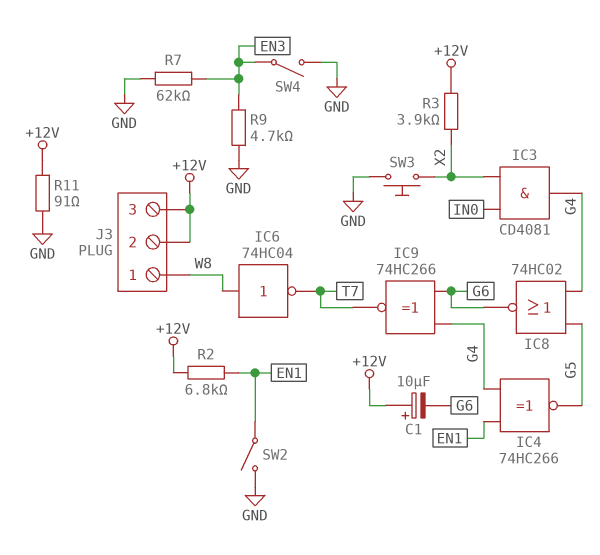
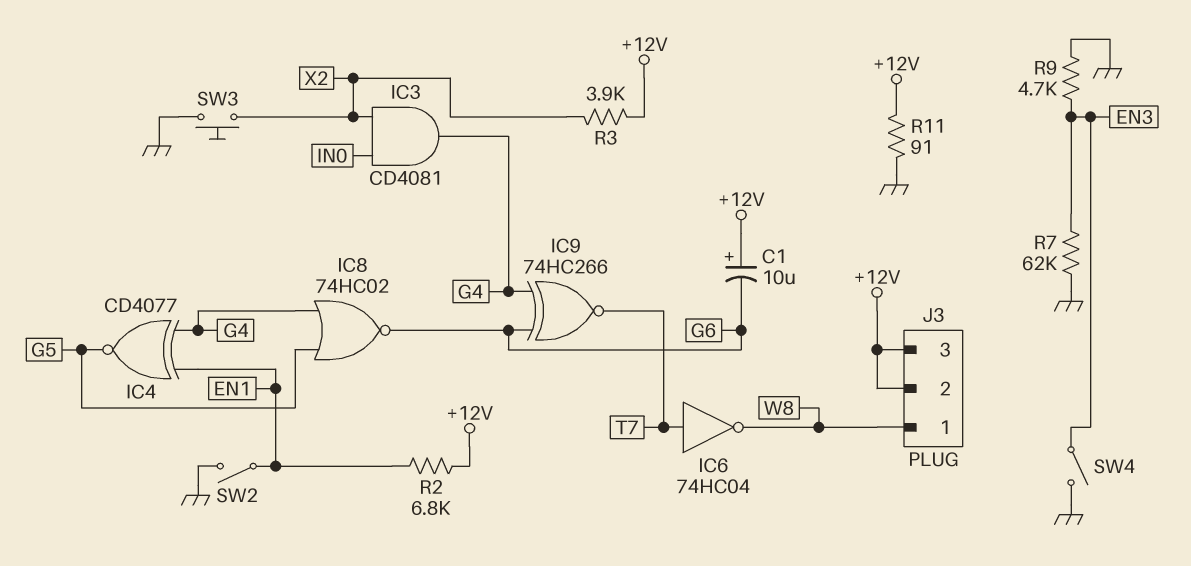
IC4: XNOR 74HC266 (in EN1, in G4, out G5) -> XNOR CD4077 (in EN1, in G4, out G5)
IC6: NOT 74HC04 (in W8, out T7) -> NOT 74HC04 (in T7, out W8)

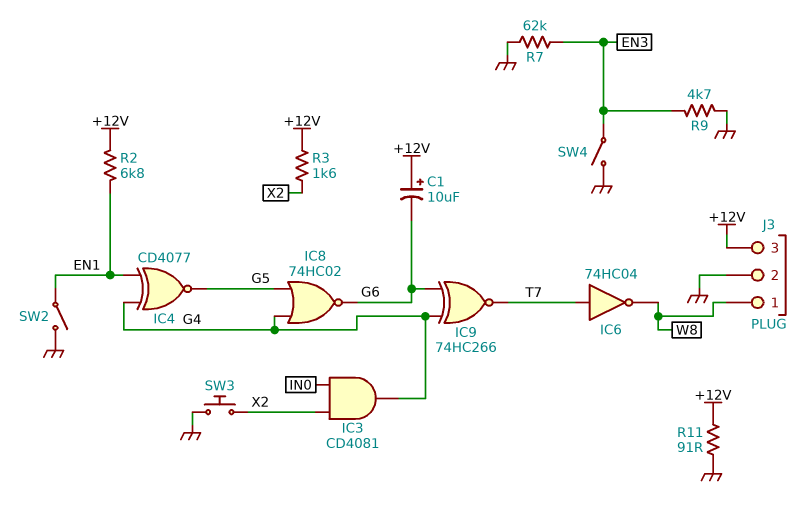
J3 pin 2: +12V -> GND
R3: 3.9k (+12V, X2) -> 1.6k (+12V, X2)

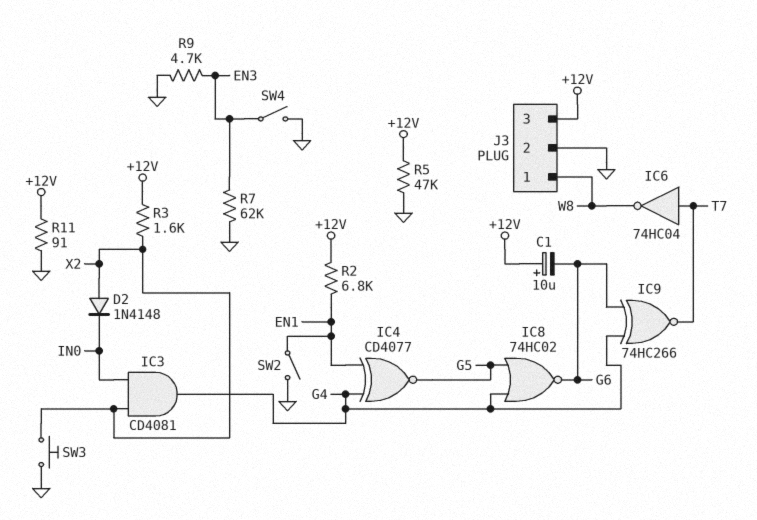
D2: none -> diode 1N4148 (A X2, K IN0)
R5: none -> 47k (+12V, GND)

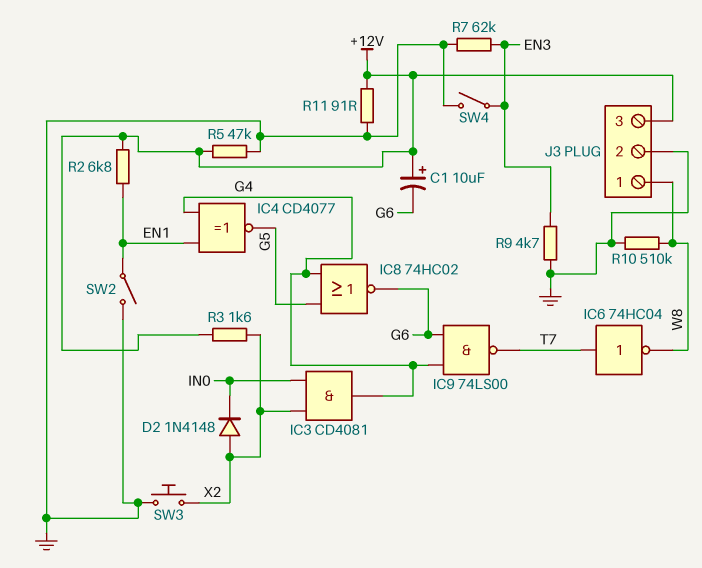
IC9: XNOR 74HC266 (in G4, in G6, out T7) -> NAND 74LS00 (in G4, in G6, out T7)
R10: none -> 510k (GND, W8)

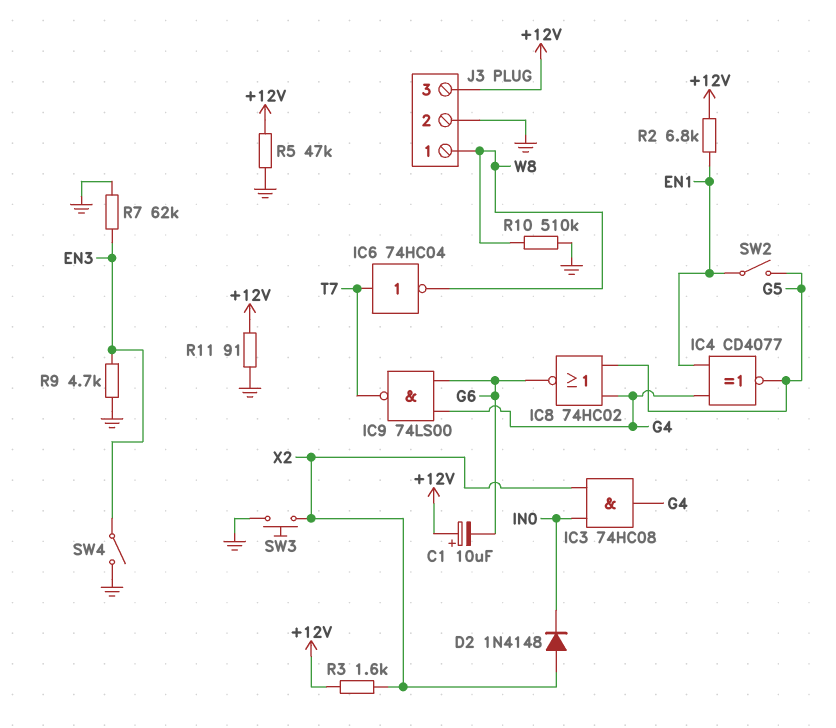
IC3: AND CD4081 (in IN0, in X2, out G4) -> AND 74HC08 (in IN0, in X2, out G4)
SW2: switch (EN1, GND) -> switch (EN1, G5)

